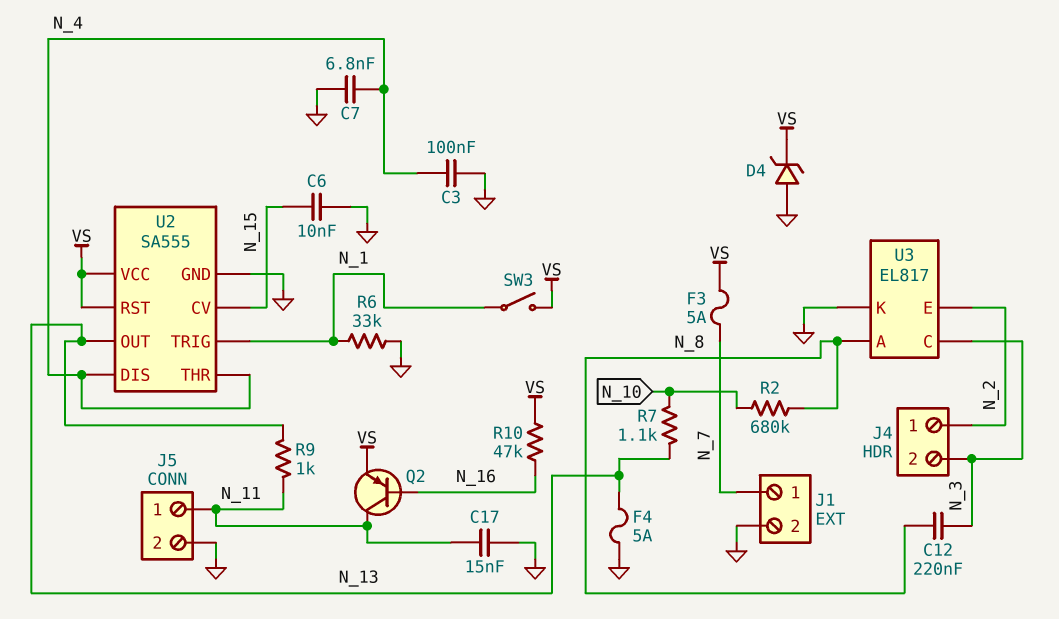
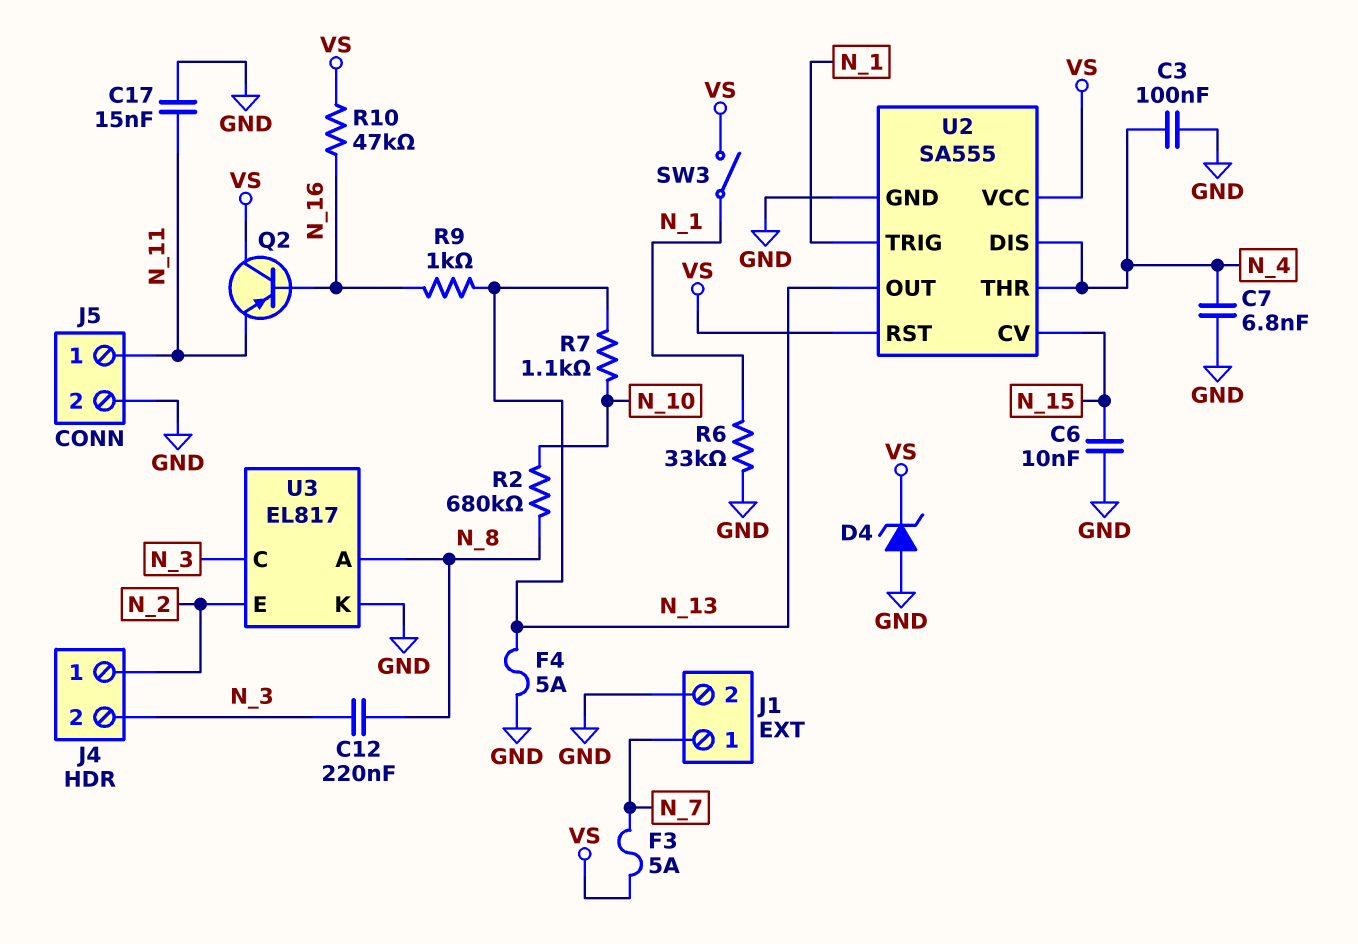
Q2: PNP (B N_16, C N_11, E VS) -> PNP (B N_16, C VS, E N_11)
R9: 1k (N_11, N_13) -> 1k (N_13, N_16)

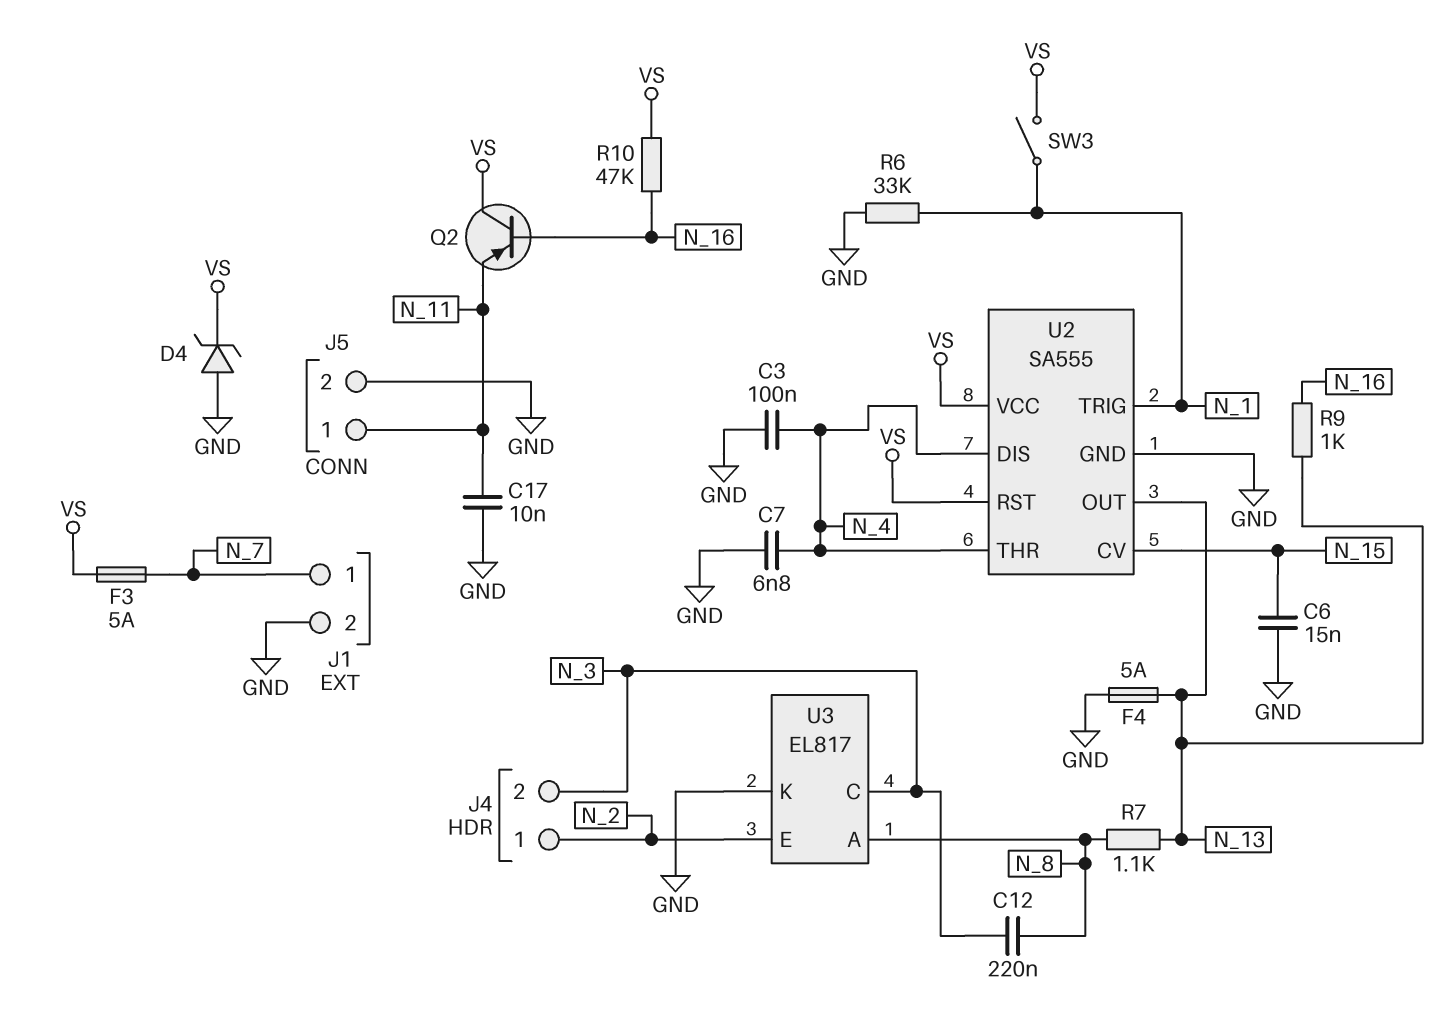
C6: 10nF (GND, N_15) -> 15nF (GND, N_15)
C17: 15nF (GND, N_11) -> 10nF (GND, N_11)
R2: 680k (N_8, N_10) -> none
R7: 1.1k (N_10, N_13) -> 1.1k (N_8, N_13)

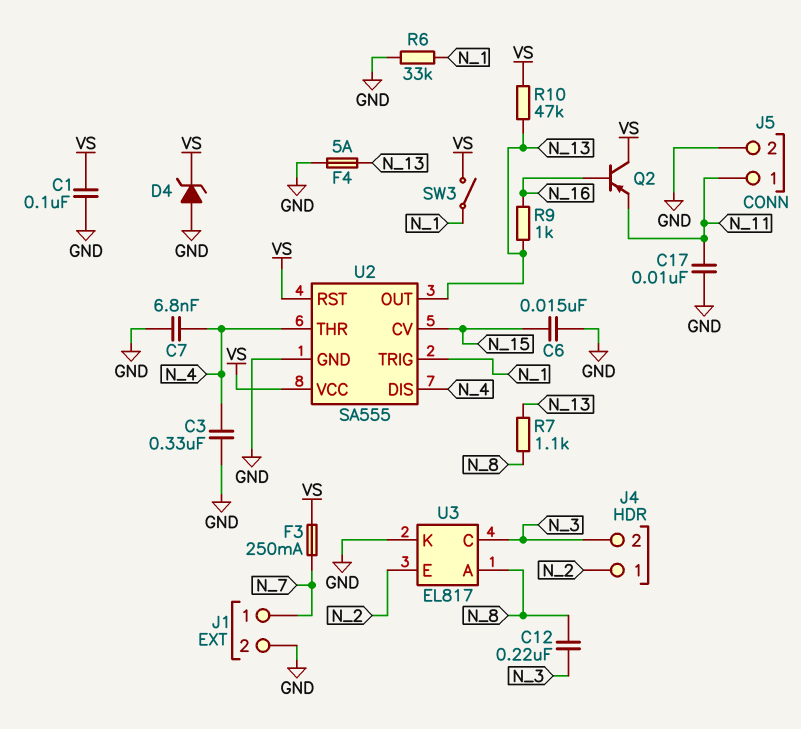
C1: none -> 100nF (GND, VS)
C3: 100nF (GND, N_4) -> 330nF (GND, N_4)
F3: 5A (N_7, VS) -> 250mA (N_7, VS)
R10: 47k (N_16, VS) -> 47k (N_13, VS)

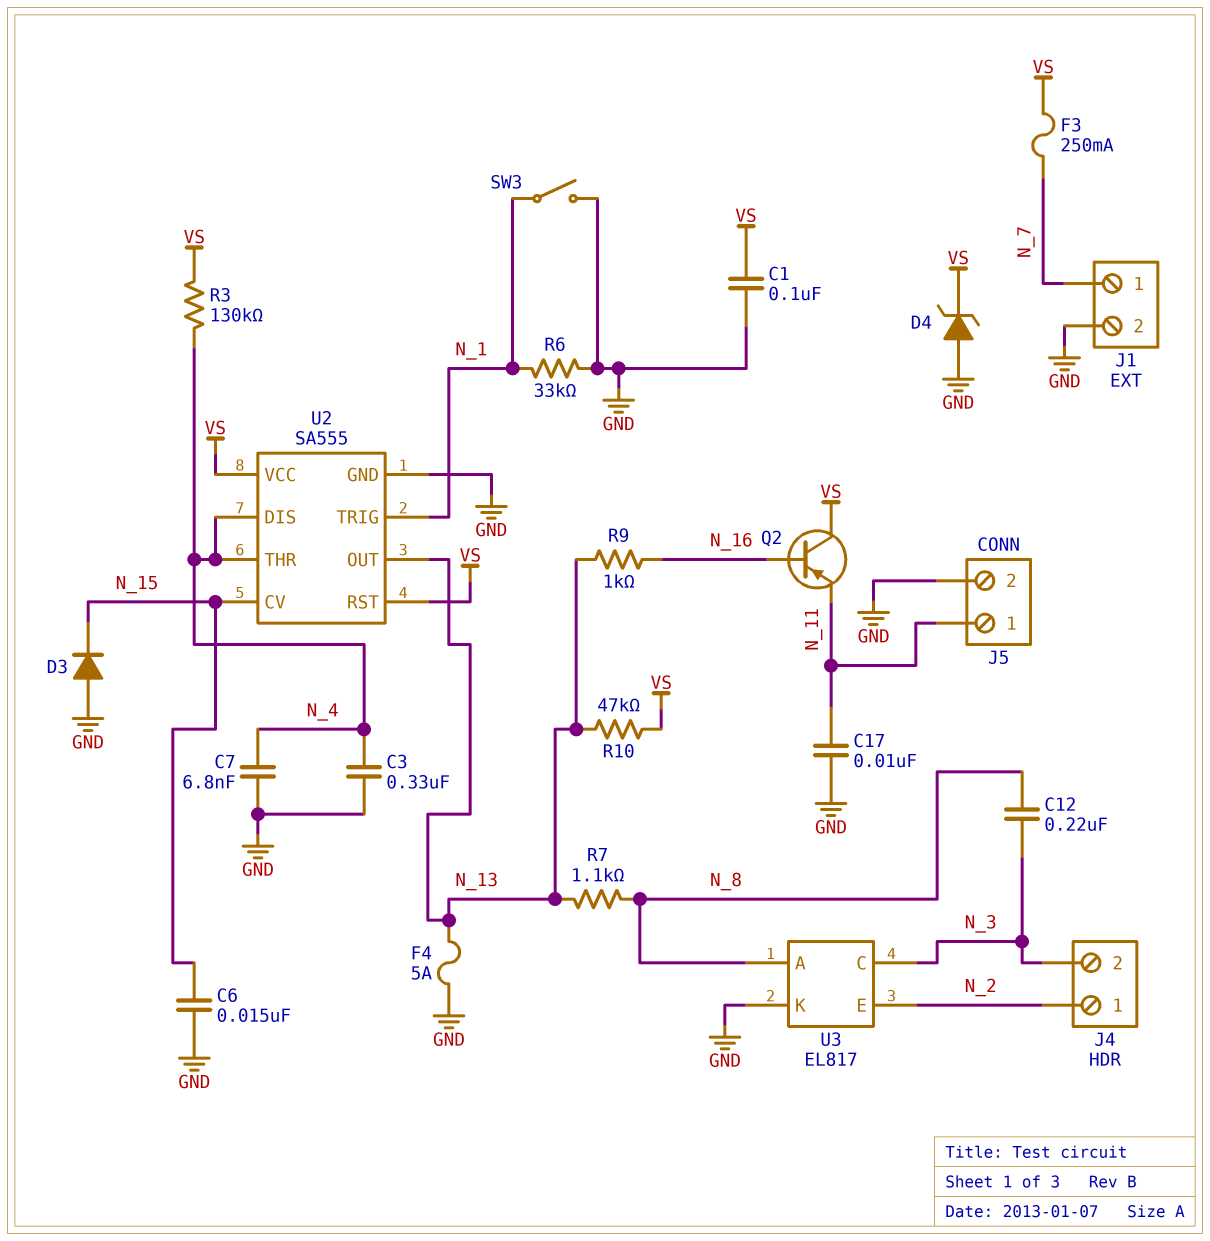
D3: none -> diode (A GND, K N_15)
R3: none -> 130k (N_4, VS)
SW3: switch (N_1, VS) -> switch (GND, N_1)

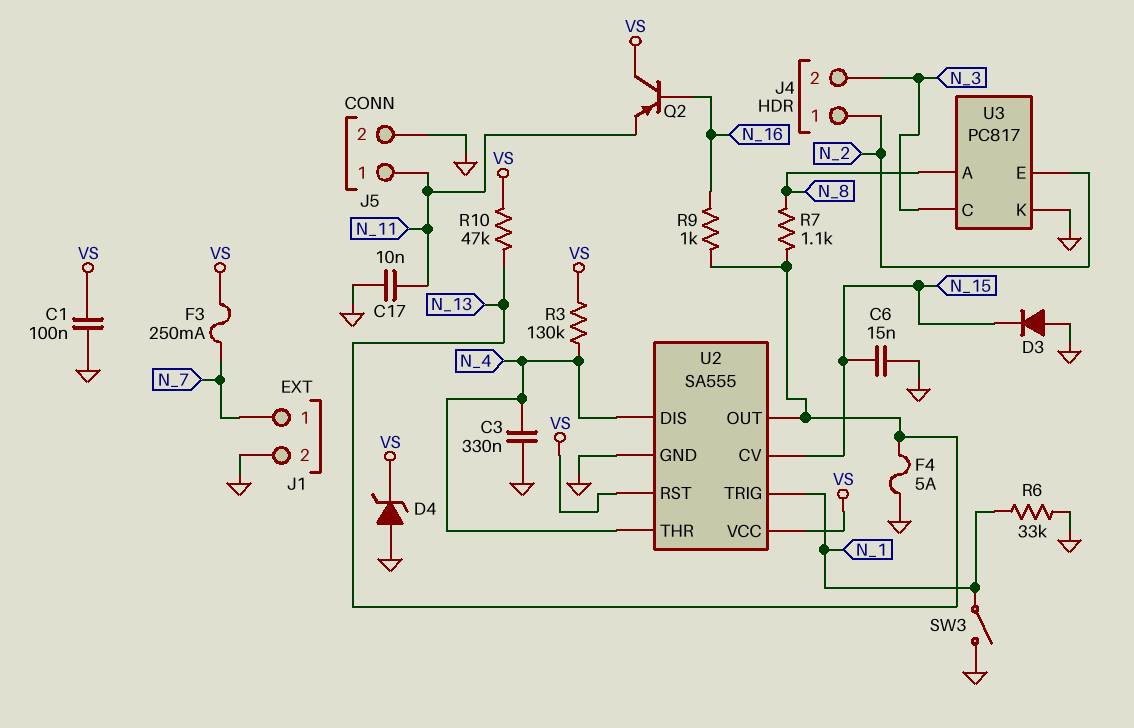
C7: 6.8nF (GND, N_4) -> none
C12: 220nF (N_3, N_8) -> none
U3: EL817 -> PC817

